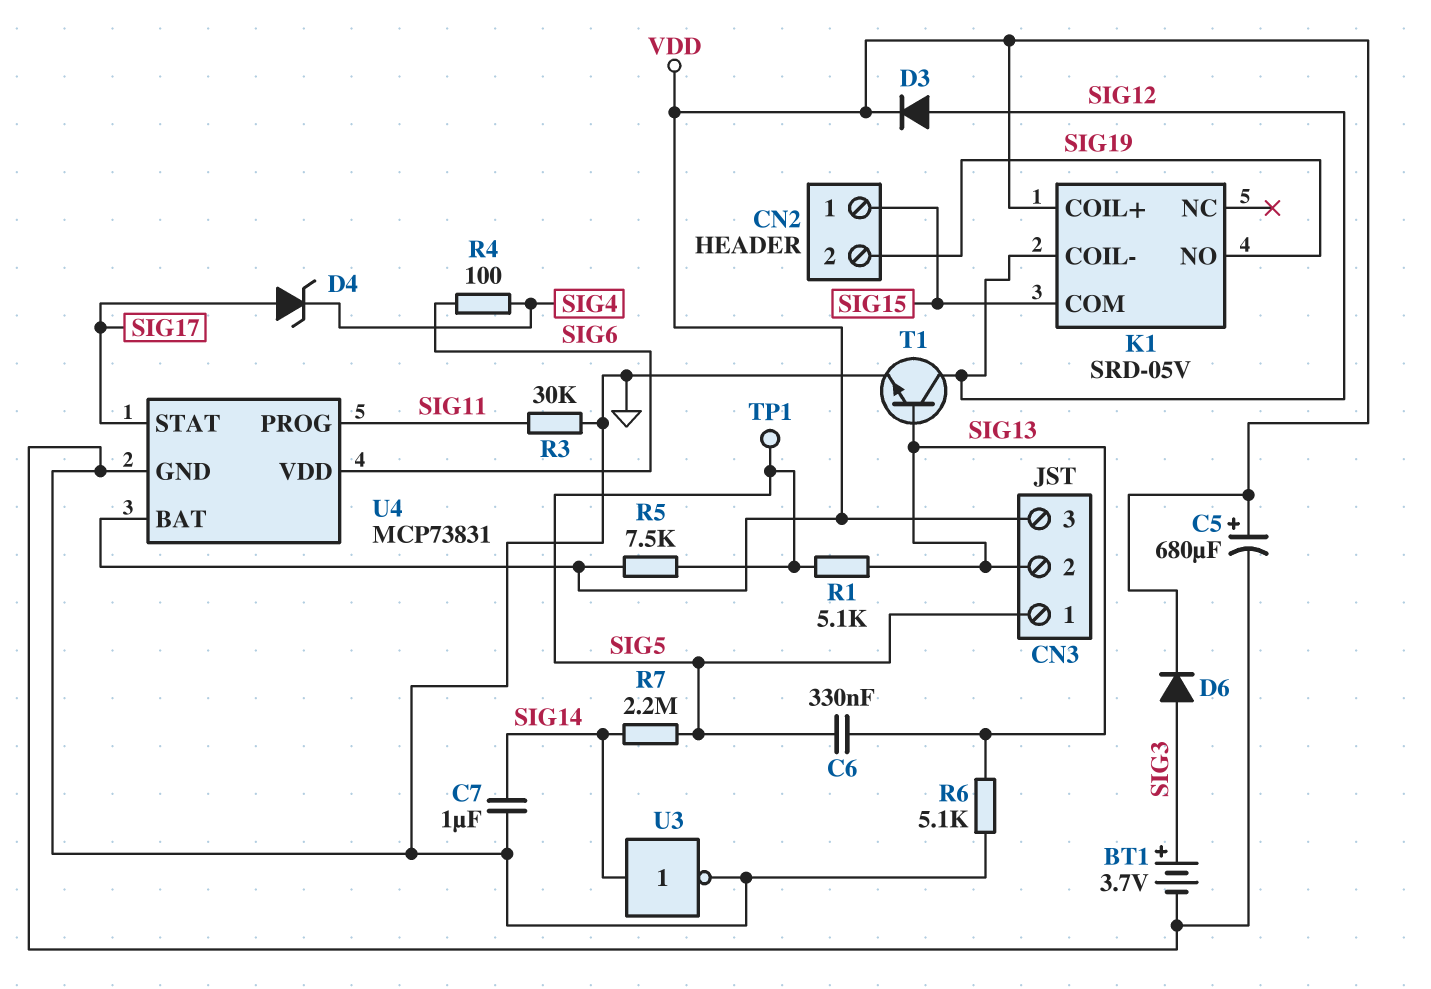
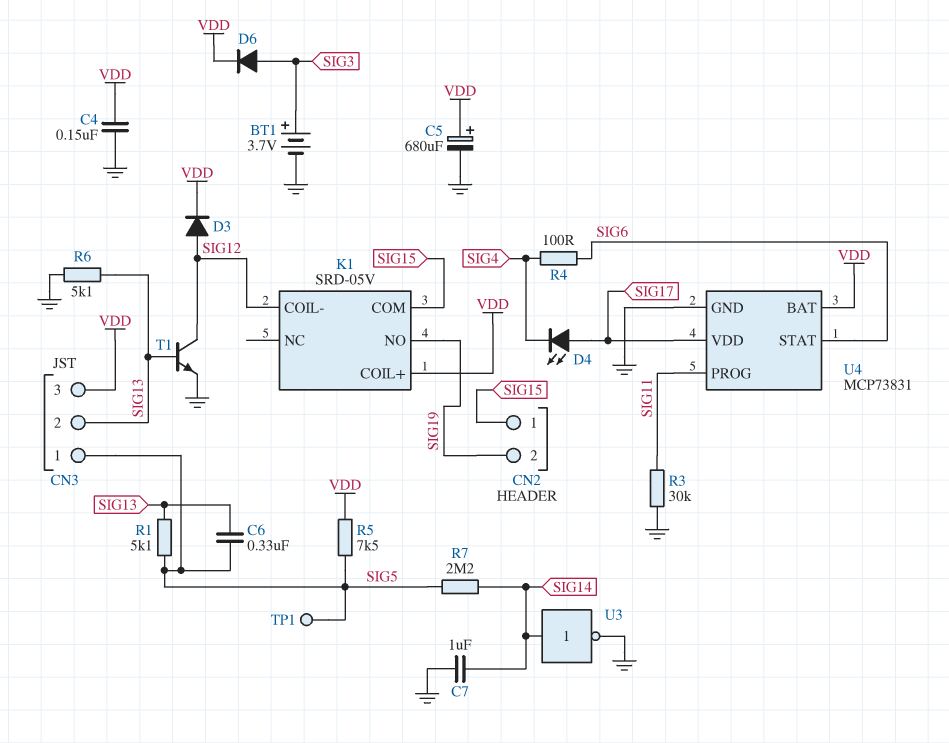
C4: none -> 150nF (GND, VDD)
D4: zener (A SIG17, K SIG4) -> LED (A SIG17, K SIG4)
U4 pin STAT: SIG17 -> SIG6
U4 pin VDD: SIG6 -> SIG17

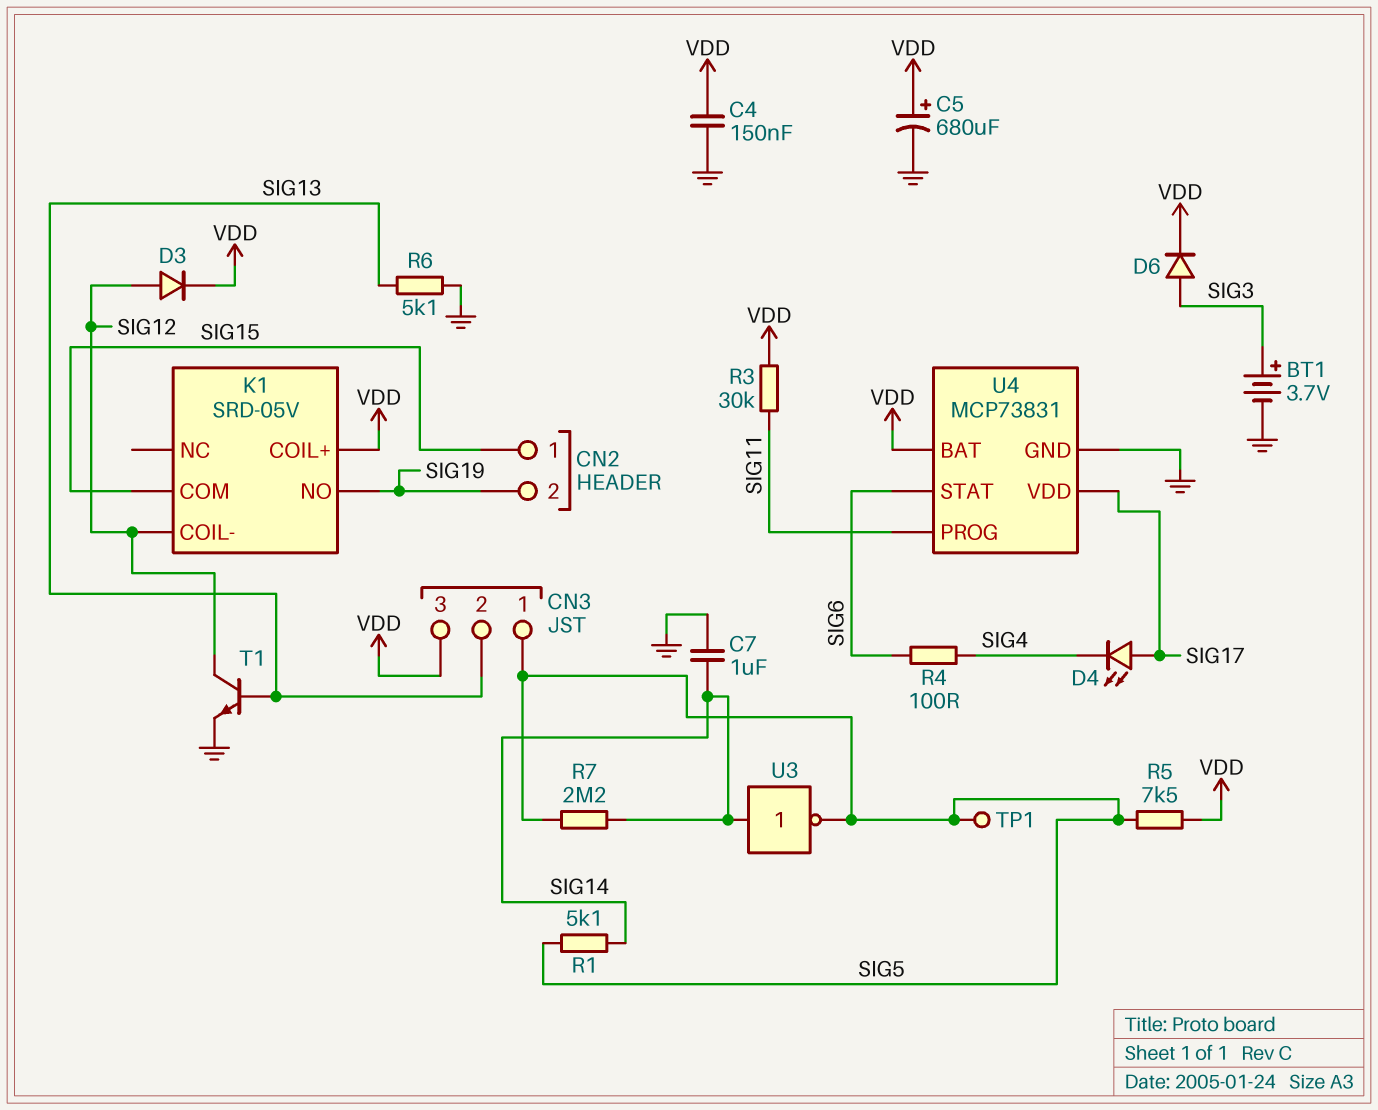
C6: 330nF (SIG5, SIG13) -> none
R1: 5.1k (SIG5, SIG13) -> 5.1k (SIG5, SIG14)
R3: 30k (GND, SIG11) -> 30k (SIG11, VDD)
U3: NOT (in SIG14, out GND) -> NOT (in SIG14, out SIG5)

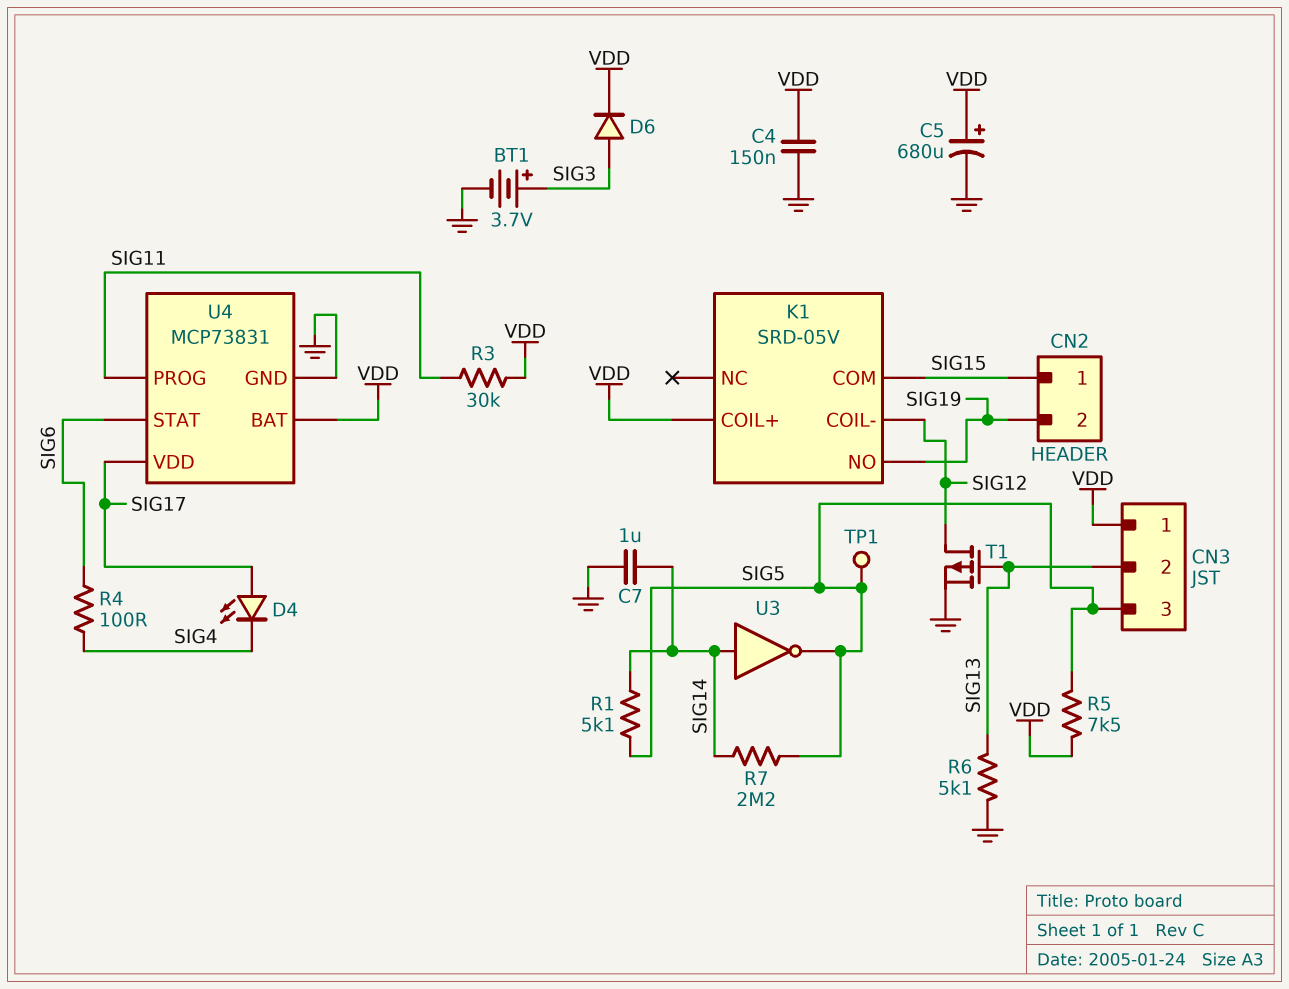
CN3 pin 1: SIG5 -> VDD
CN3 pin 3: VDD -> SIG5
D3: diode (A SIG12, K VDD) -> none
T1: NPN (B SIG13, C SIG12, E GND) -> PMOS (G SIG13, D SIG12, S GND)

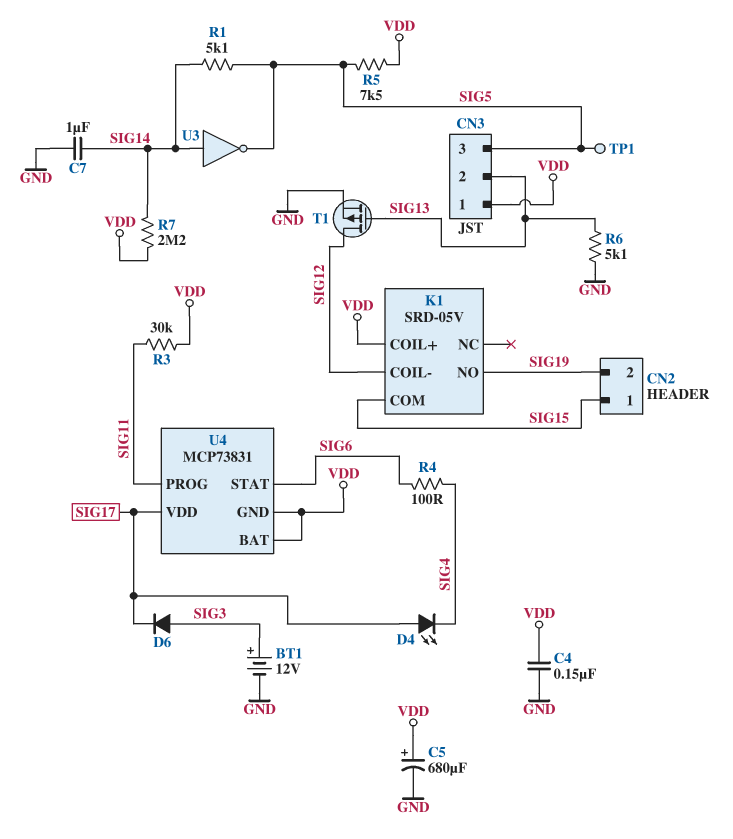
BT1: 3.7V (plus SIG3, minus GND) -> 12V (plus SIG3, minus GND)
D6: diode (A SIG3, K VDD) -> diode (A SIG3, K SIG17)
R7: 2.2M (SIG5, SIG14) -> 2.2M (SIG14, VDD)
U4 pin GND: GND -> VDD

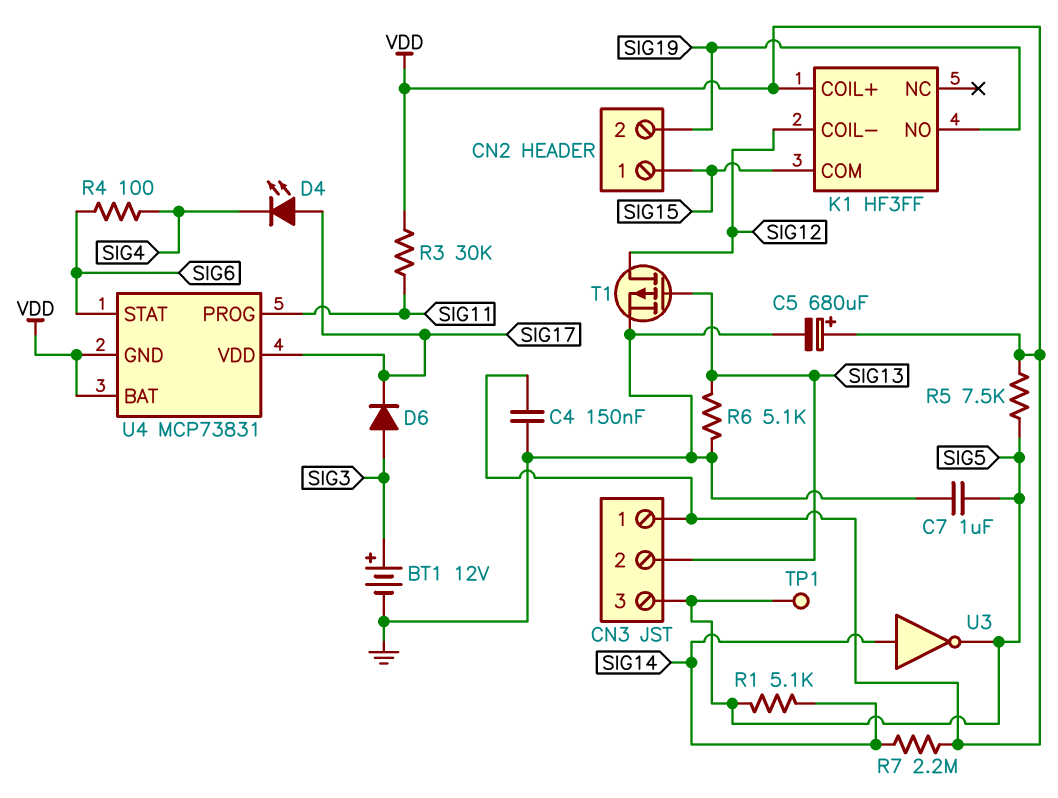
C7: 1uF (GND, SIG14) -> 1uF (GND, SIG5)
K1: SRD-05V -> HF3FF

